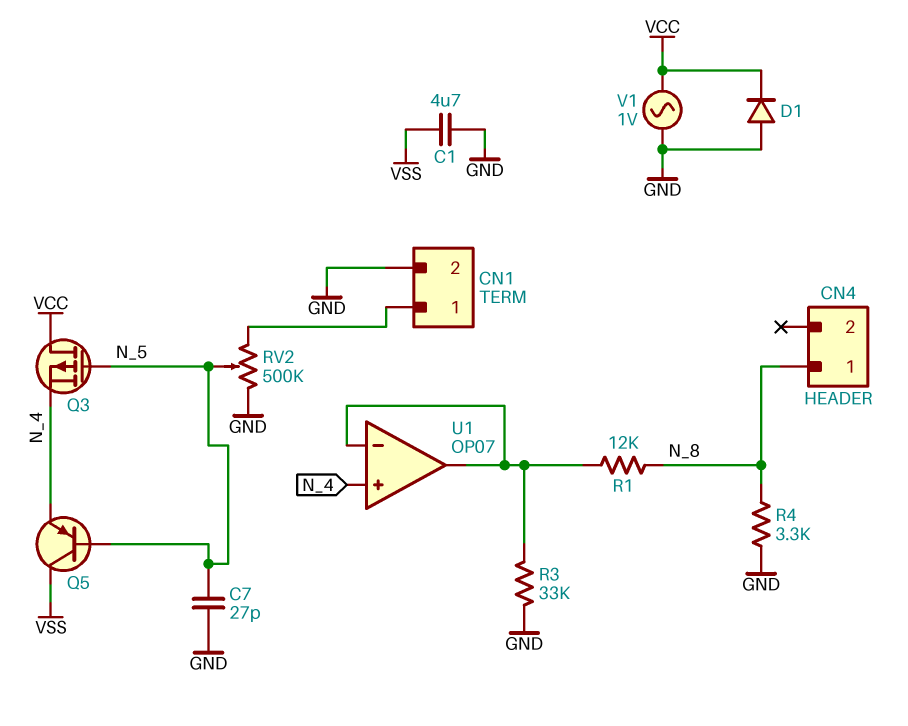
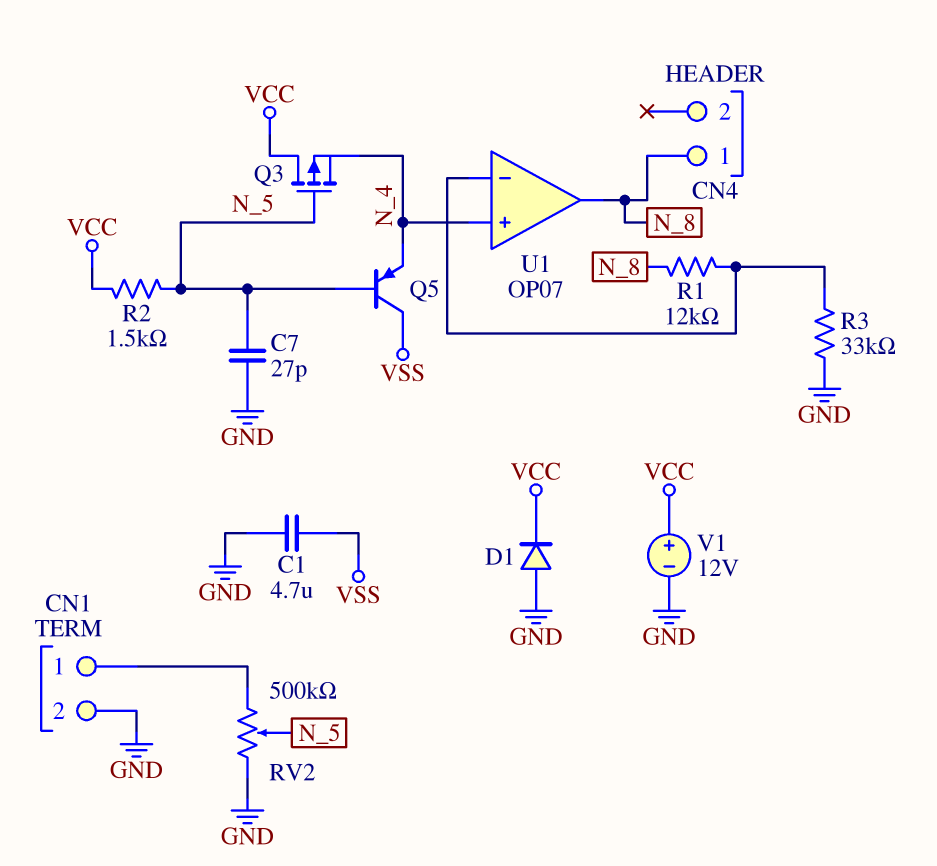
R2: none -> 1.5k (N_5, VCC)
R4: 3.3k (GND, N_8) -> none
U1 pin out: U1/in- -> N_8
V1: AC 1V (GND, VCC) -> 12V (plus VCC, minus GND)

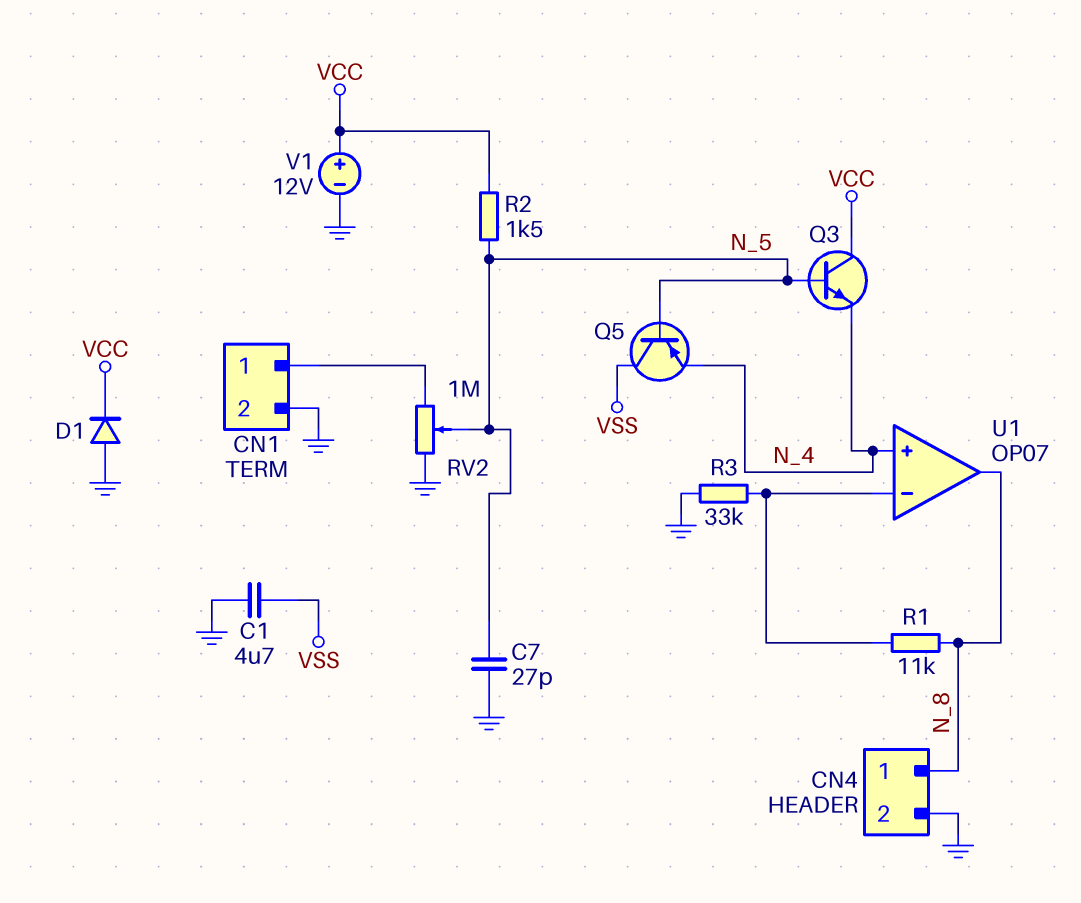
CN4 pin 2: none -> GND
Q3: PMOS (G N_5, D VCC, S N_4) -> NPN (B N_5, C VCC, E N_4)
R1: 12k (N_8, U1/in-) -> 11k (N_8, U1/in-)
RV2: 500k (CN1/1, GND, wiper N_5) -> 1M (CN1/1, GND, wiper N_5)

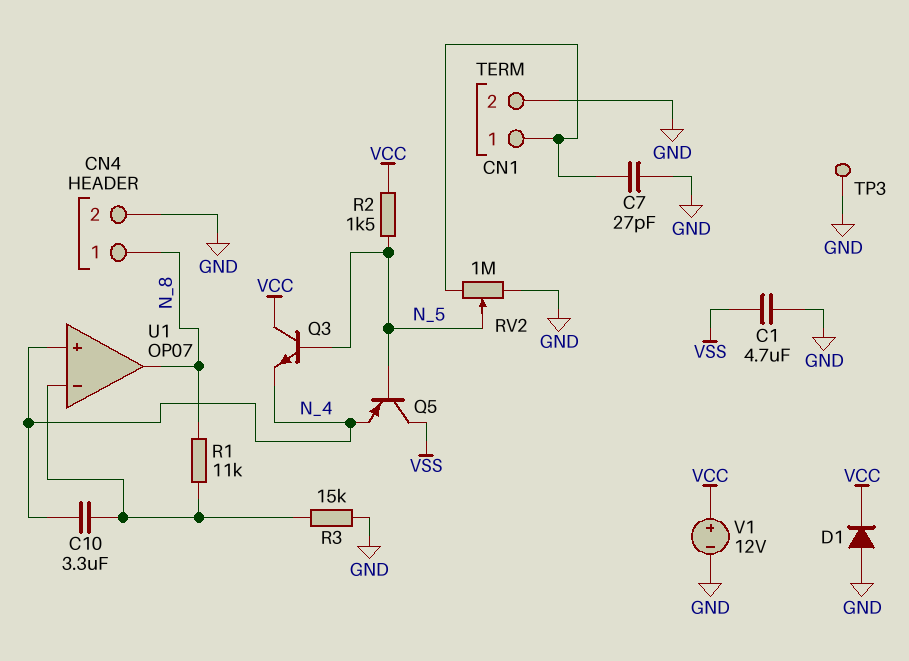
C7: 27pF (GND, N_5) -> 27pF (CN1/1, GND)
C10: none -> 3.3uF (N_4, U1/in-)
R3: 33k (GND, U1/in-) -> 15k (GND, U1/in-)
TP3: none -> test point (GND)

